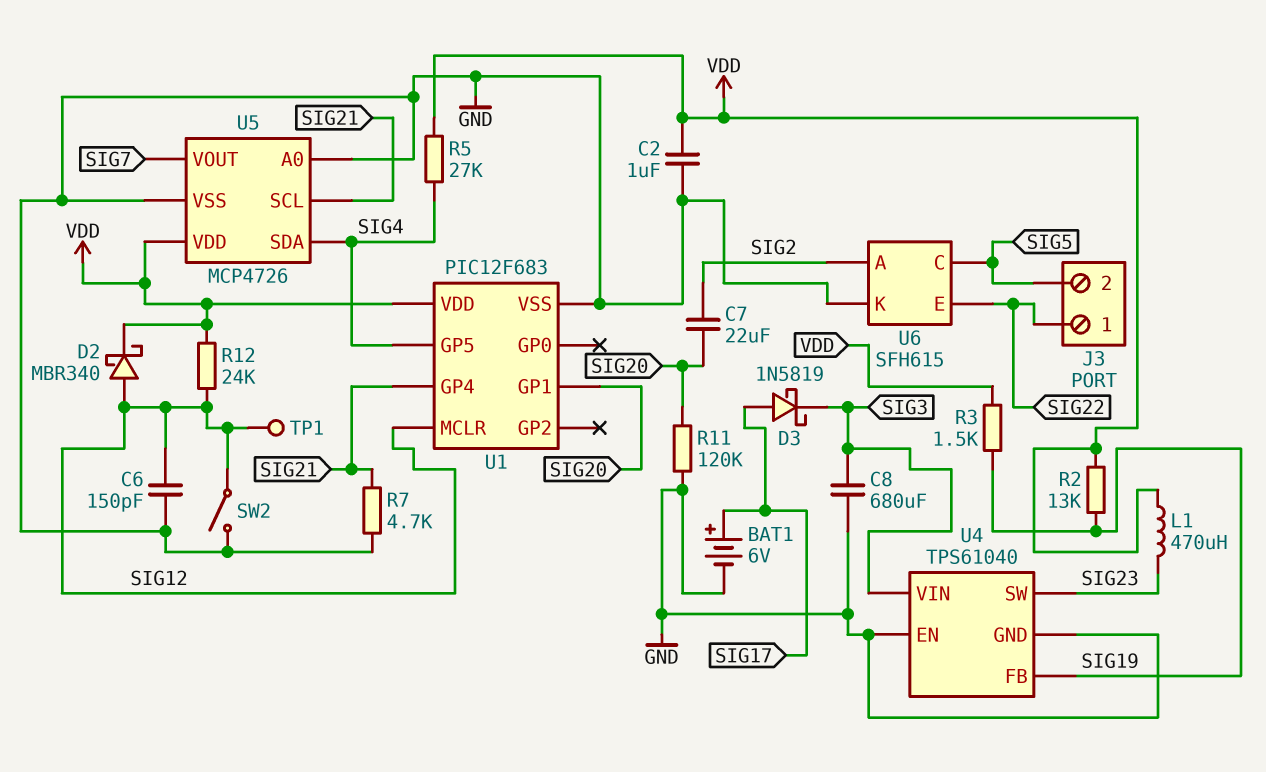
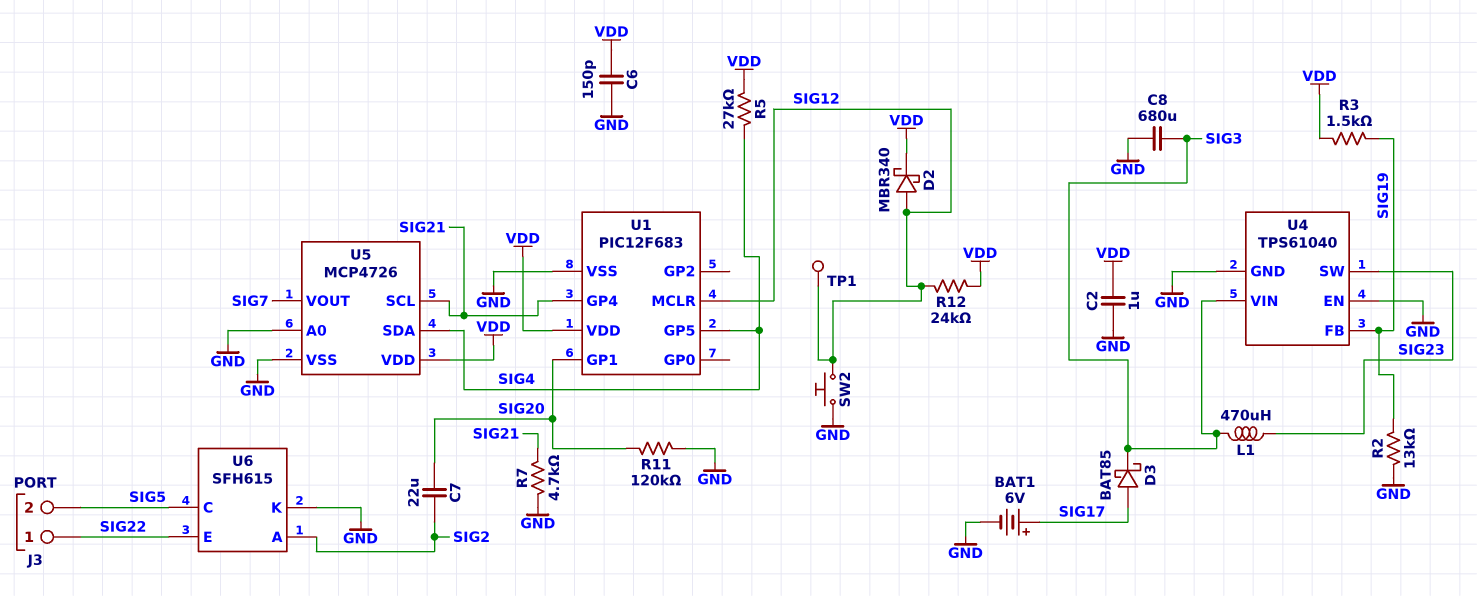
C6: 150pF (GND, SIG12) -> 150pF (GND, VDD)
D3: schottky 1N5819 (A SIG17, K SIG3) -> schottky BAT85 (A SIG17, K SIG3)
L1: 470uH (SIG23, VDD) -> 470uH (SIG3, SIG23)
R2: 13k (SIG19, VDD) -> 13k (GND, SIG19)
SW2: switch (GND, SIG12) -> button (GND, SIG12)

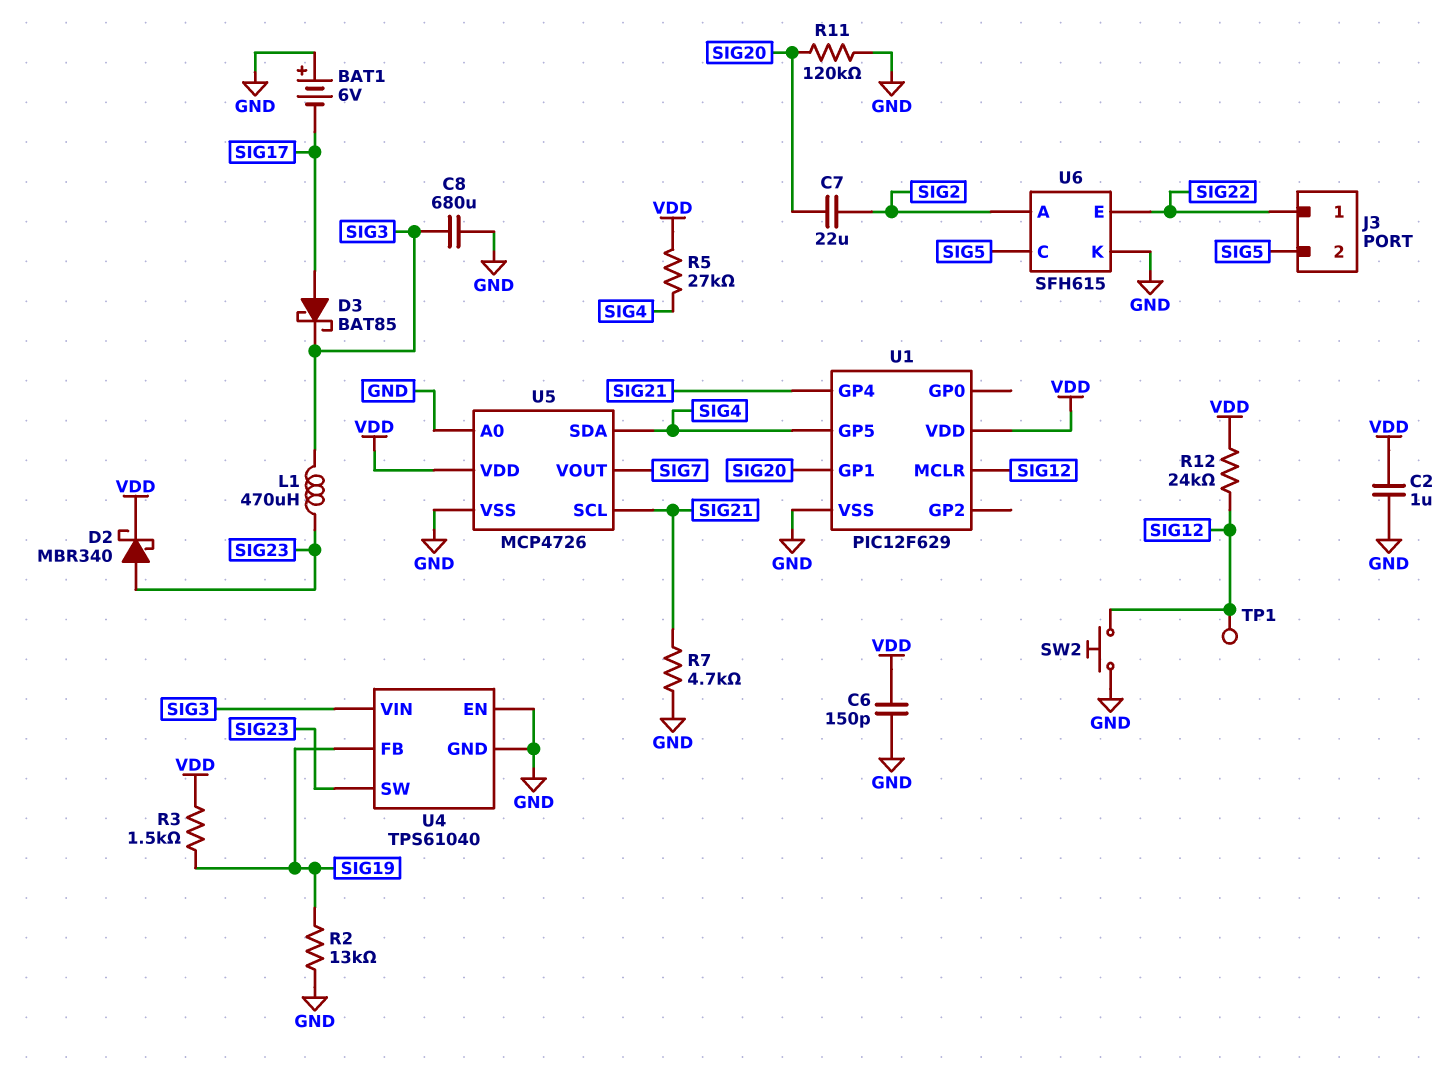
BAT1: 6V (plus SIG17, minus GND) -> 6V (plus GND, minus SIG17)
D2: schottky MBR340 (A SIG12, K VDD) -> schottky MBR340 (A SIG23, K VDD)
U1: PIC12F683 -> PIC12F629

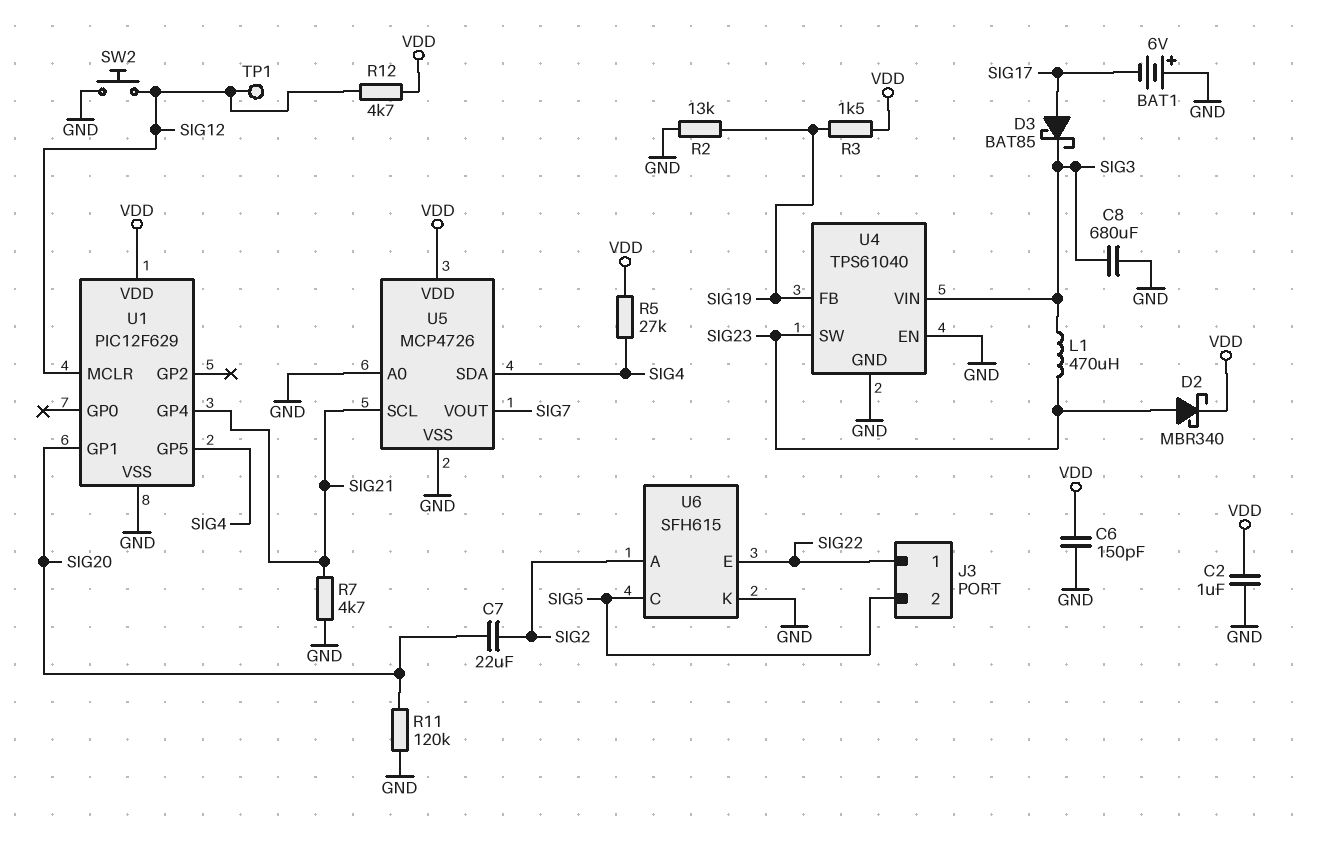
R12: 24k (SIG12, VDD) -> 4.7k (SIG12, VDD)

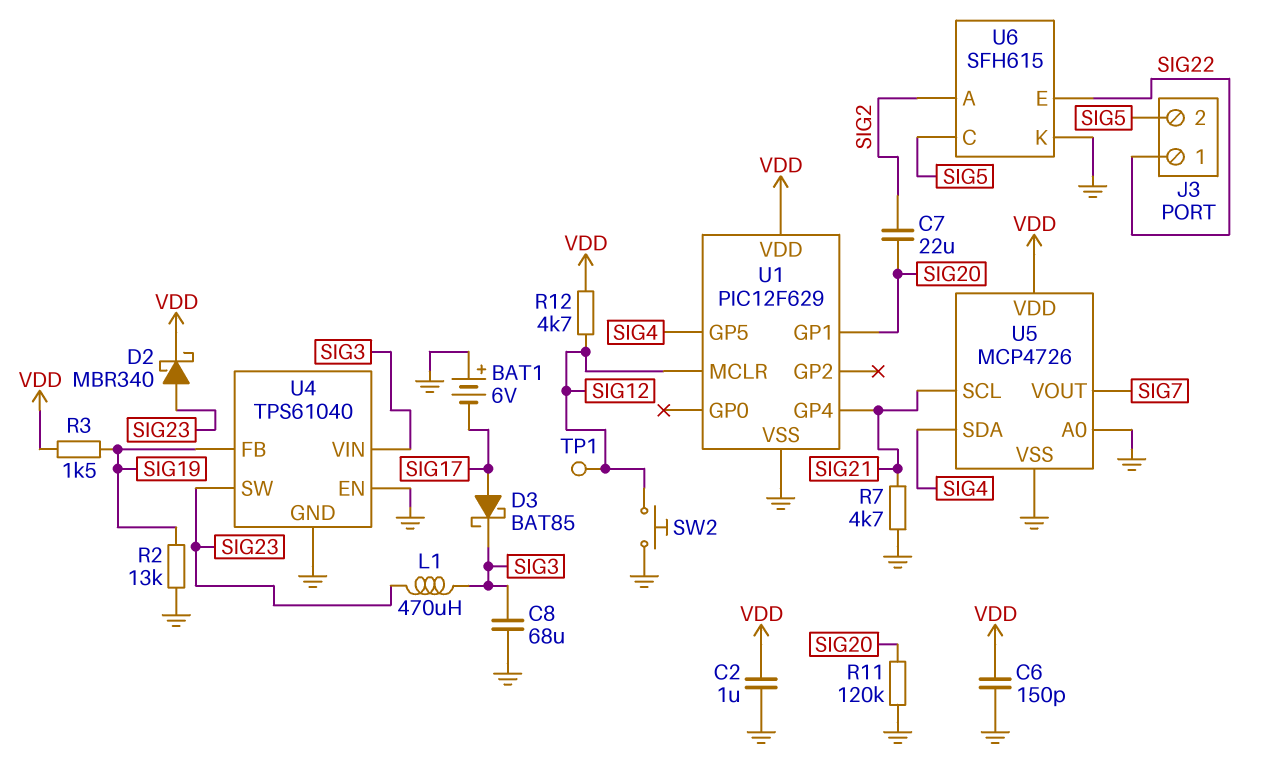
C8: 680uF (GND, SIG3) -> 68uF (GND, SIG3)
R5: 27k (SIG4, VDD) -> none

